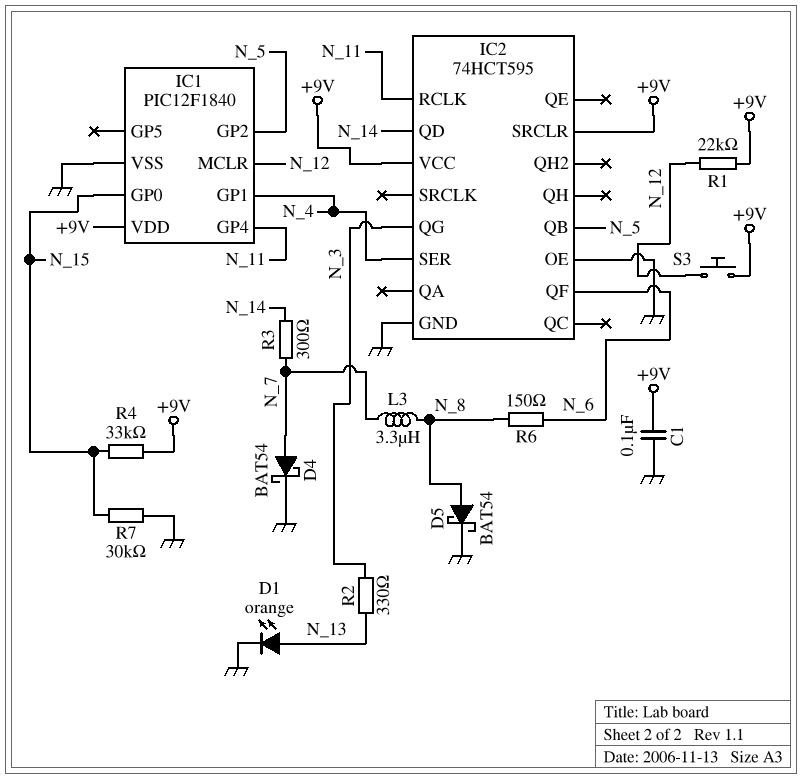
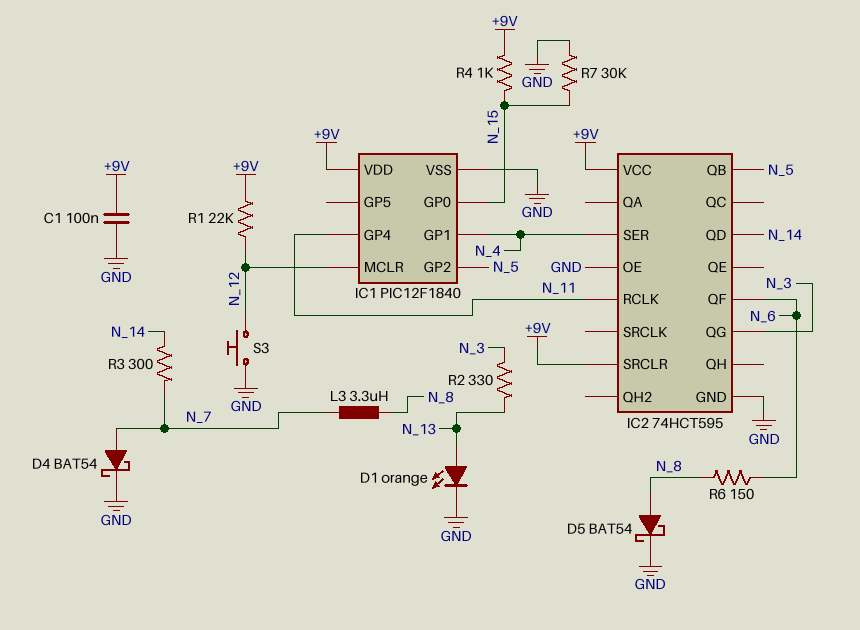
R4: 33k (+9V, N_15) -> 1k (+9V, N_15)
S3: button (+9V, N_12) -> button (GND, N_12)

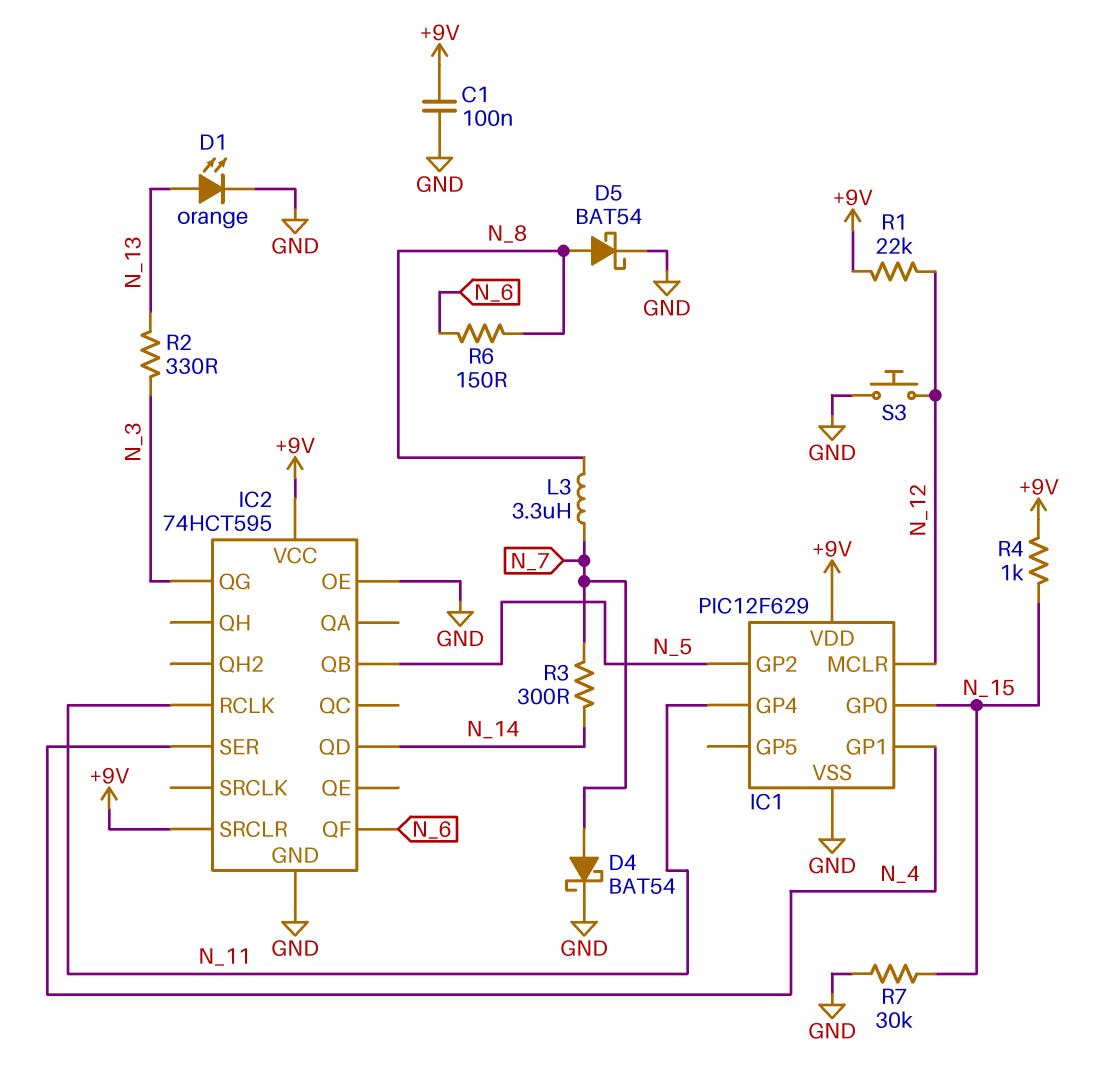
IC1: PIC12F1840 -> PIC12F629

